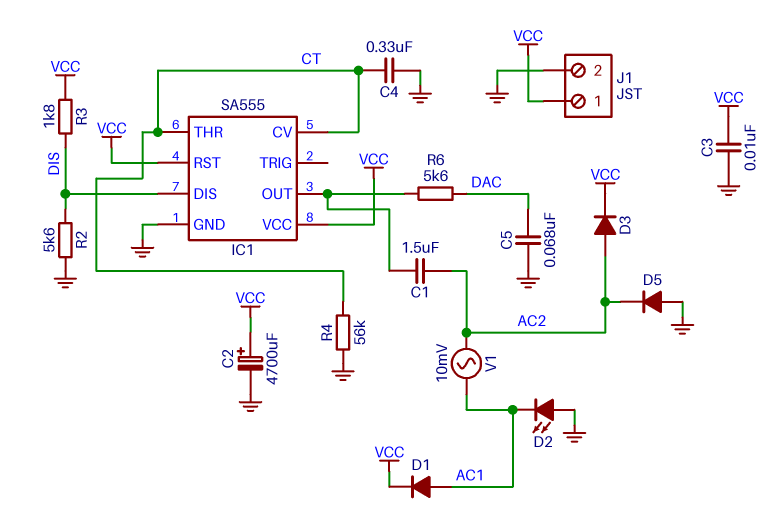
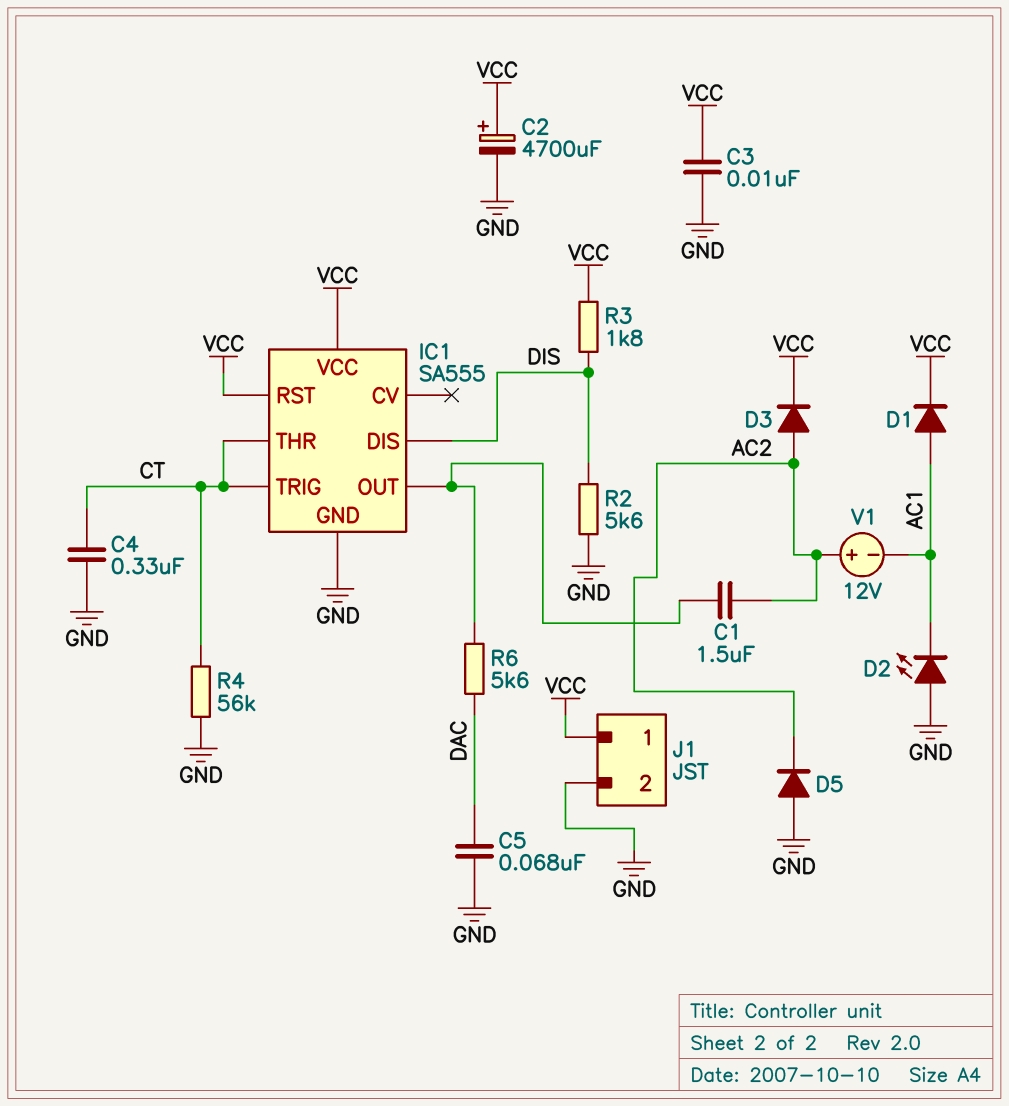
IC1 pin CV: CT -> none
IC1 pin TRIG: none -> CT
V1: AC 10mV (AC1, AC2) -> 12V (plus AC2, minus AC1)

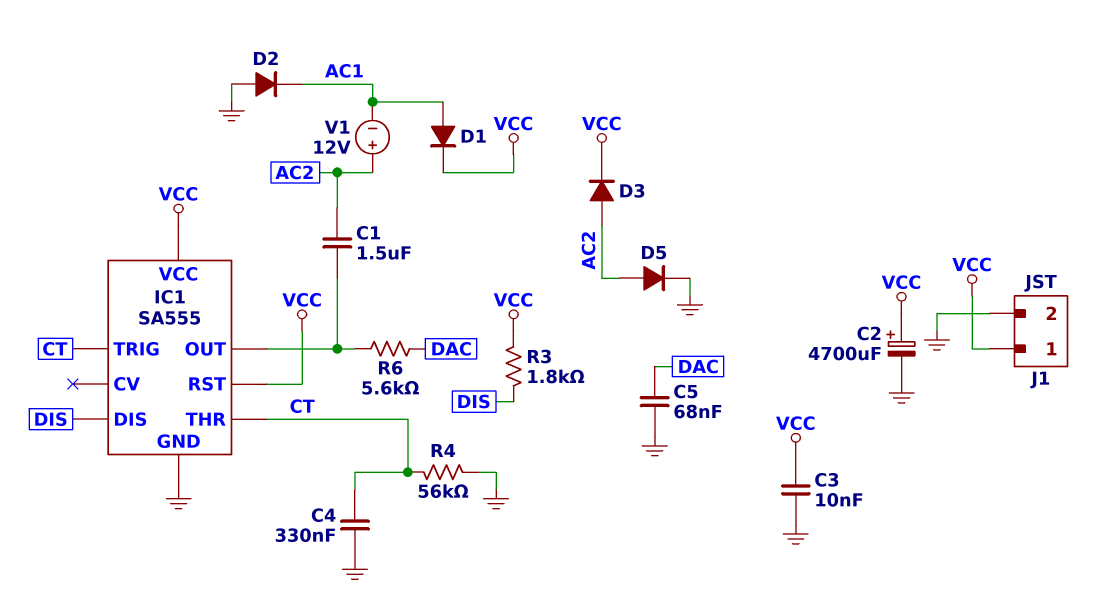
D2: LED (A GND, K AC1) -> diode (A GND, K AC1)
D5: diode (A GND, K AC2) -> diode (A AC2, K GND)
R2: 5.6k (DIS, GND) -> none

